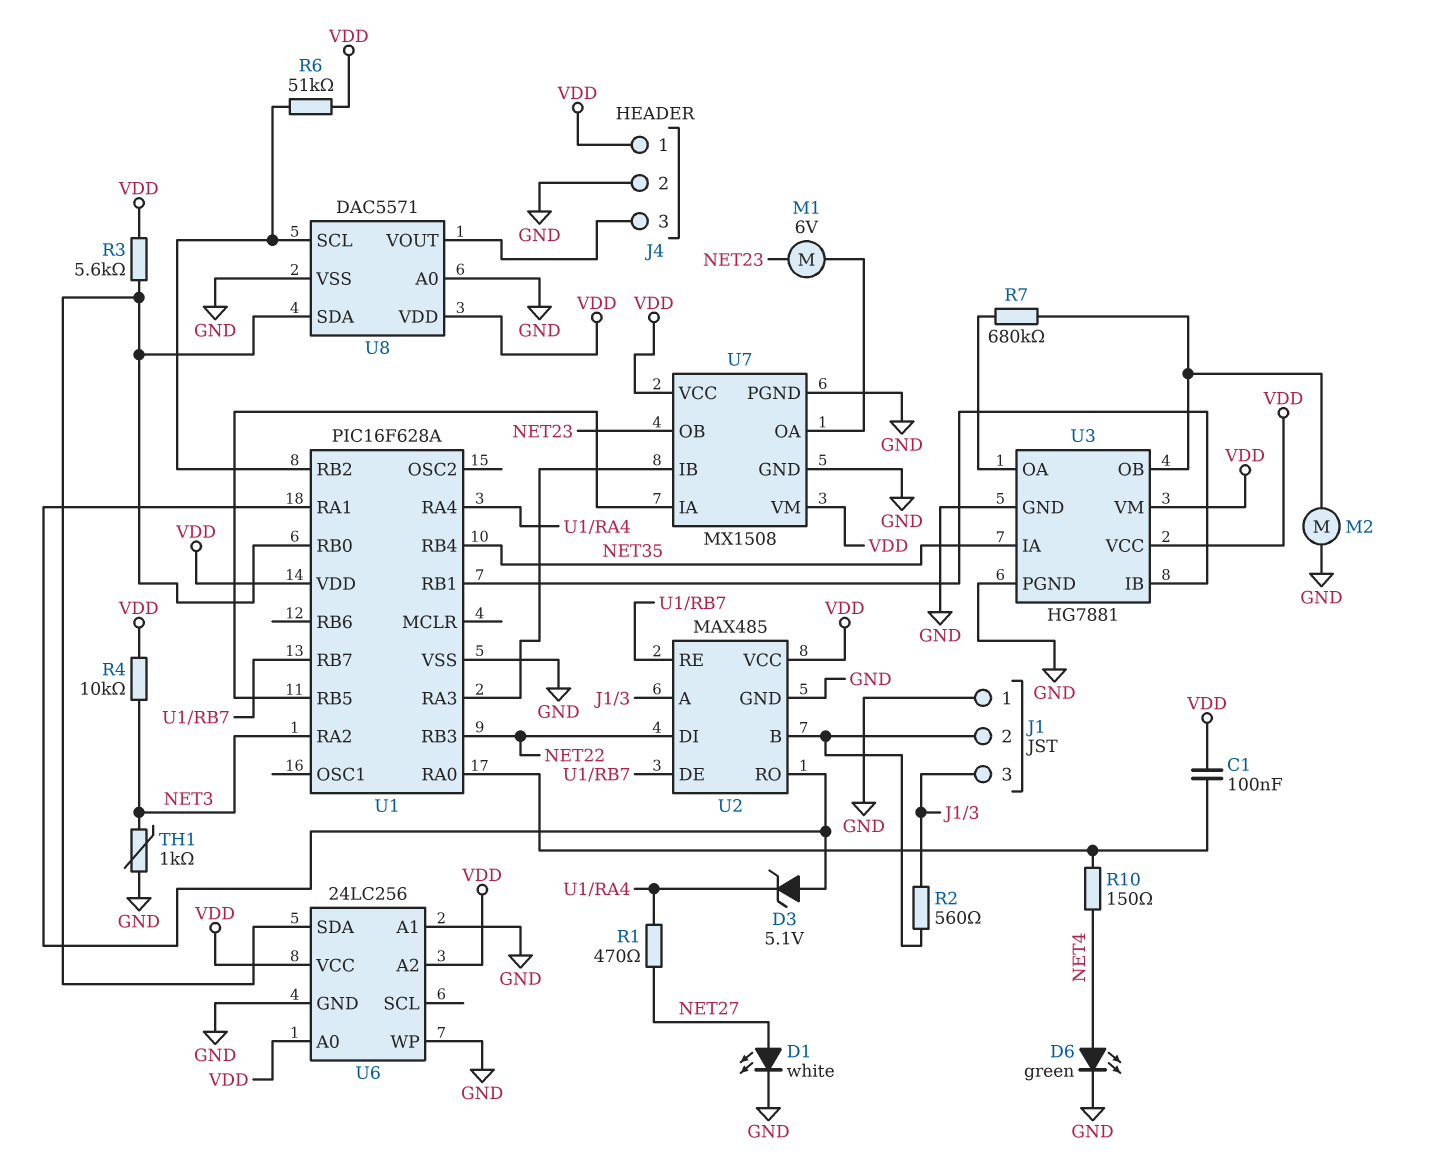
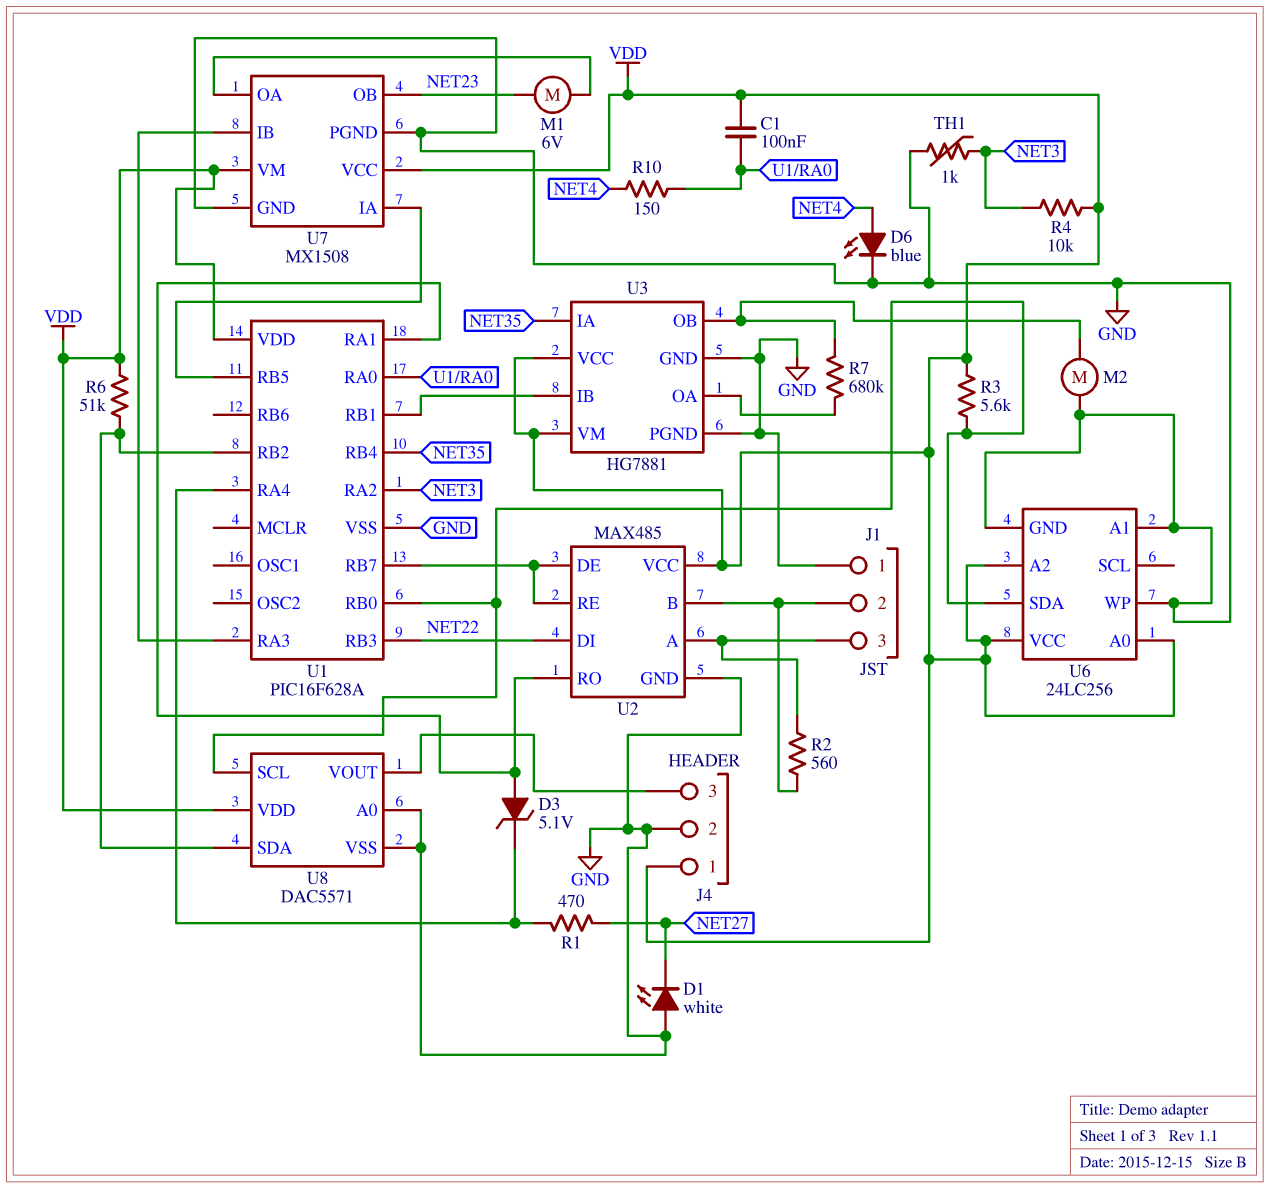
D1: LED white (A NET27, K GND) -> LED white (A GND, K NET27)
D6: LED green (A NET4, K GND) -> LED blue (A NET4, K GND)
U8 pin SCL: U1/RB2 -> U1/RB0
U8 pin SDA: U1/RB0 -> U1/RB2

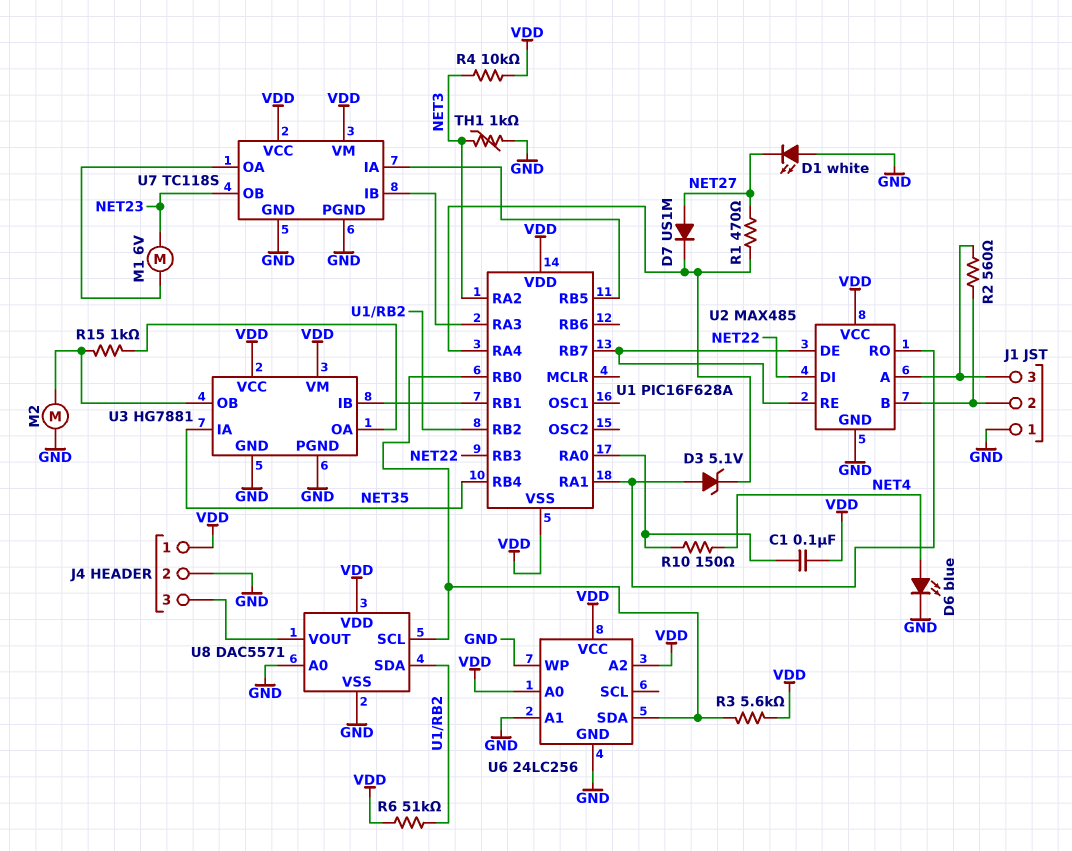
D7: none -> diode US1M (A NET27, K U1/RA4)
R7: 680k (U3/OA, U3/OB) -> none
R15: none -> 1k (U3/OA, U3/OB)
U1 pin VSS: GND -> VDD
U7: MX1508 -> TC118S

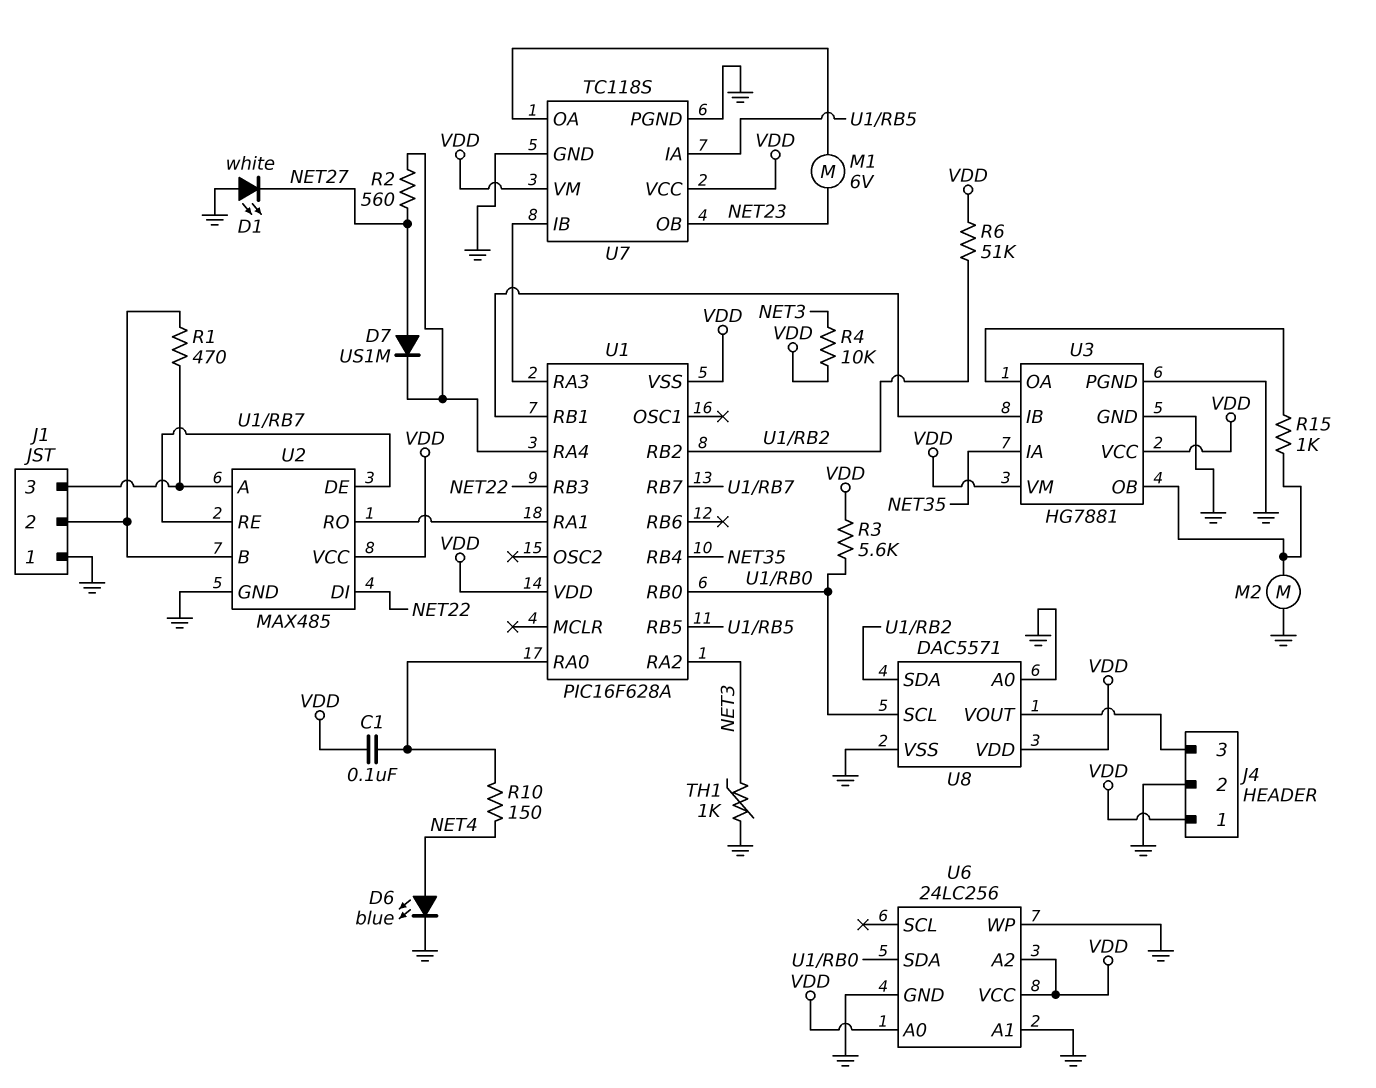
D3: zener 5.1V (A U1/RA1, K U1/RA4) -> none
R1: 470 (NET27, U1/RA4) -> 470 (J1/2, J1/3)
R2: 560 (J1/2, J1/3) -> 560 (NET27, U1/RA4)

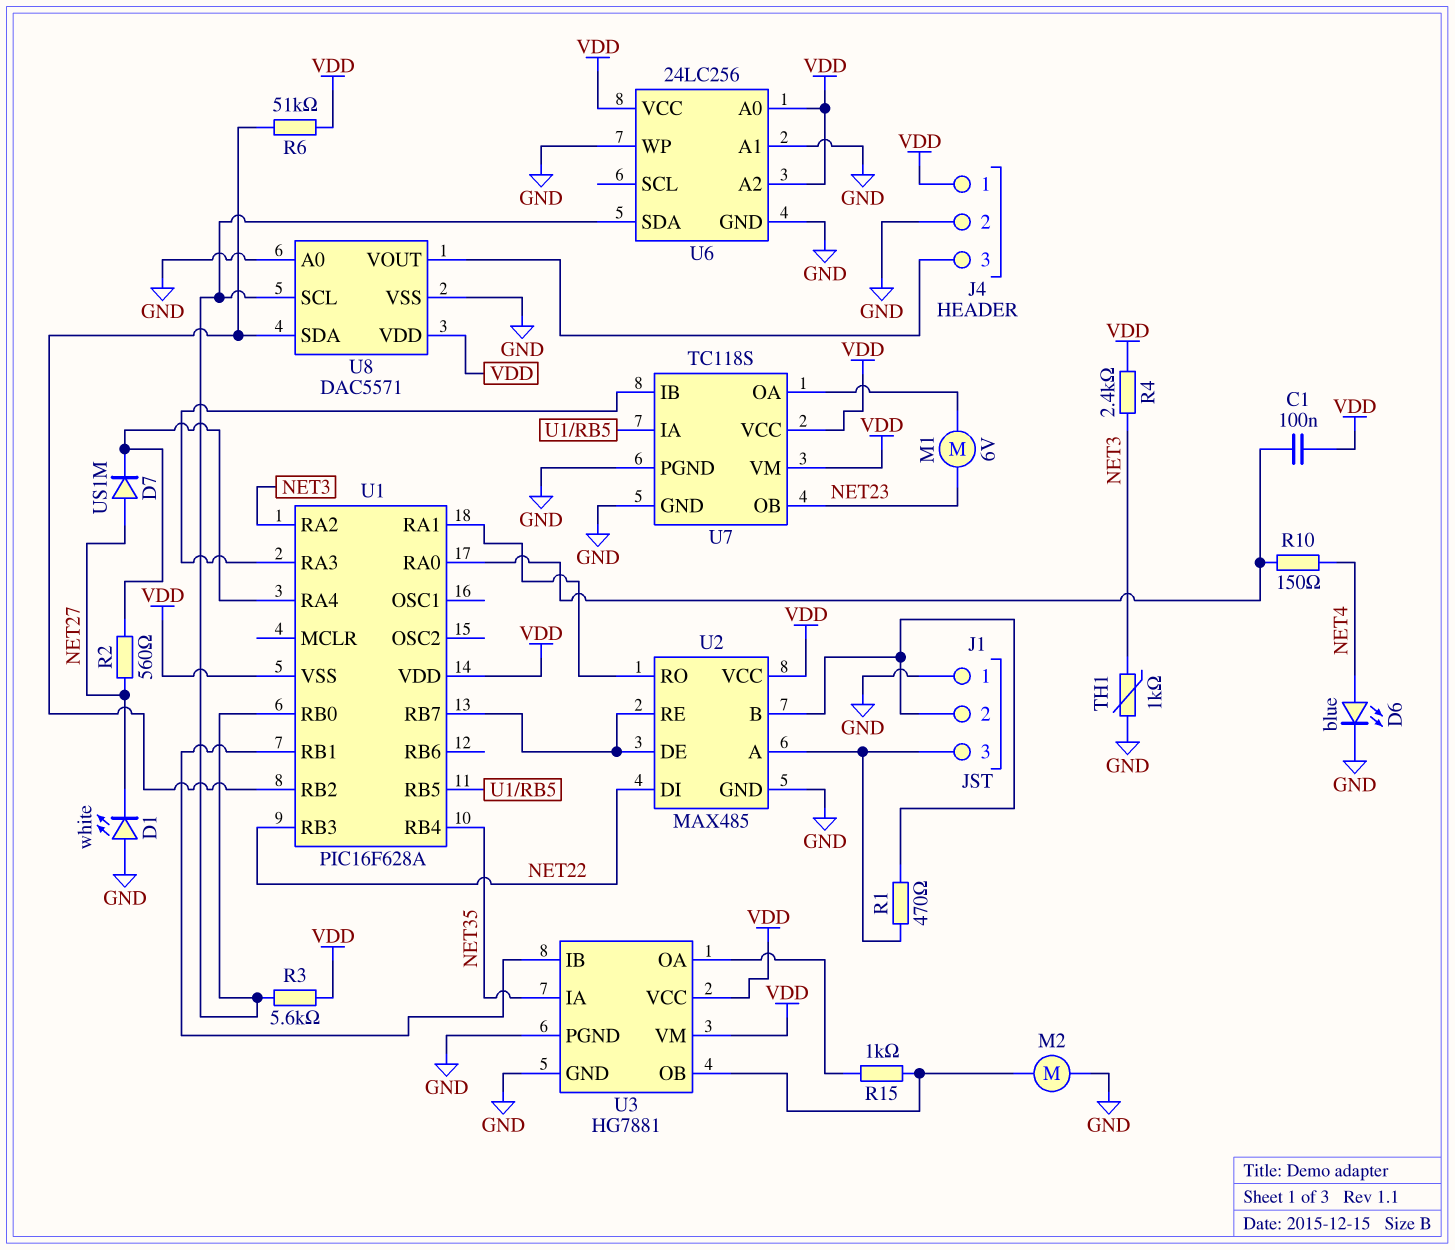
R4: 10k (NET3, VDD) -> 2.4k (NET3, VDD)

